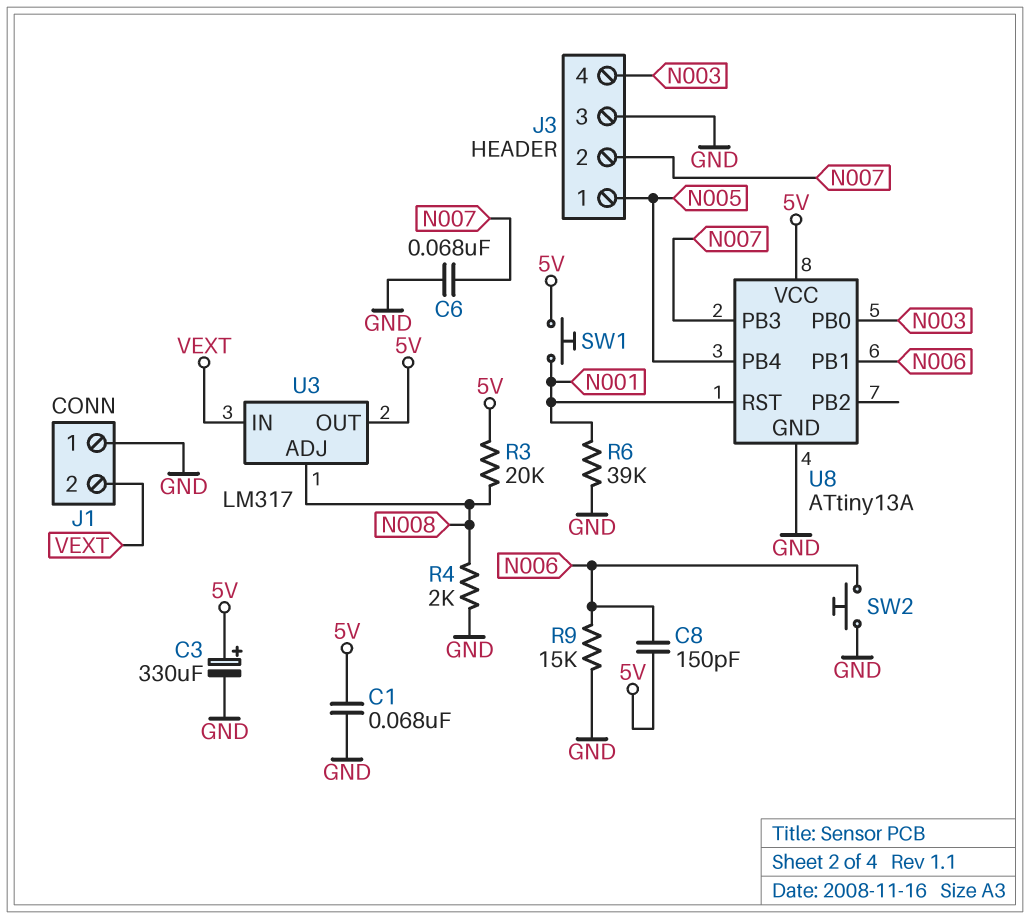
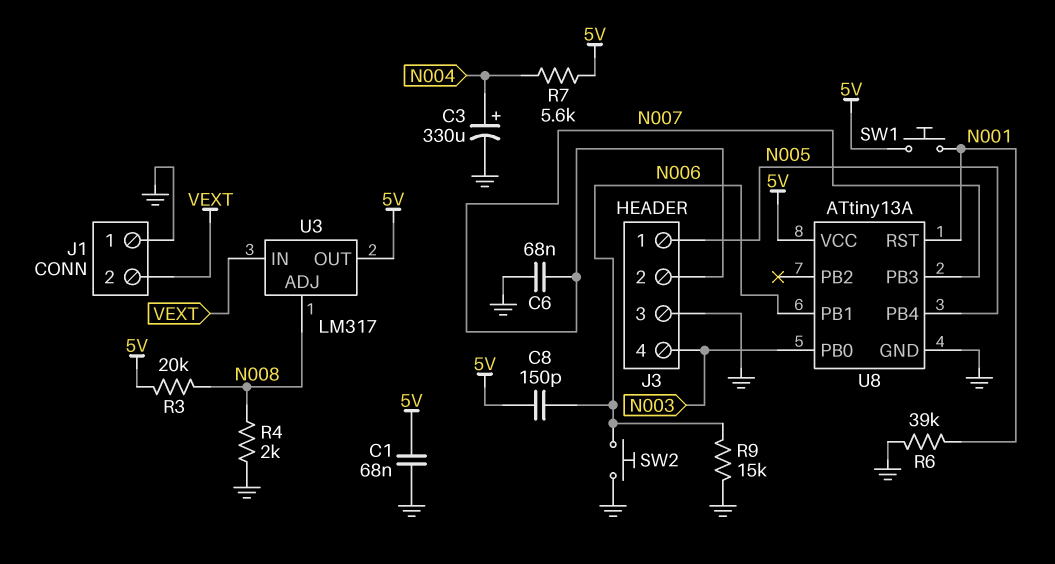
C3: 330uF (plus 5V, minus GND) -> 330uF (plus N004, minus GND)
R7: none -> 5.6k (5V, N004)

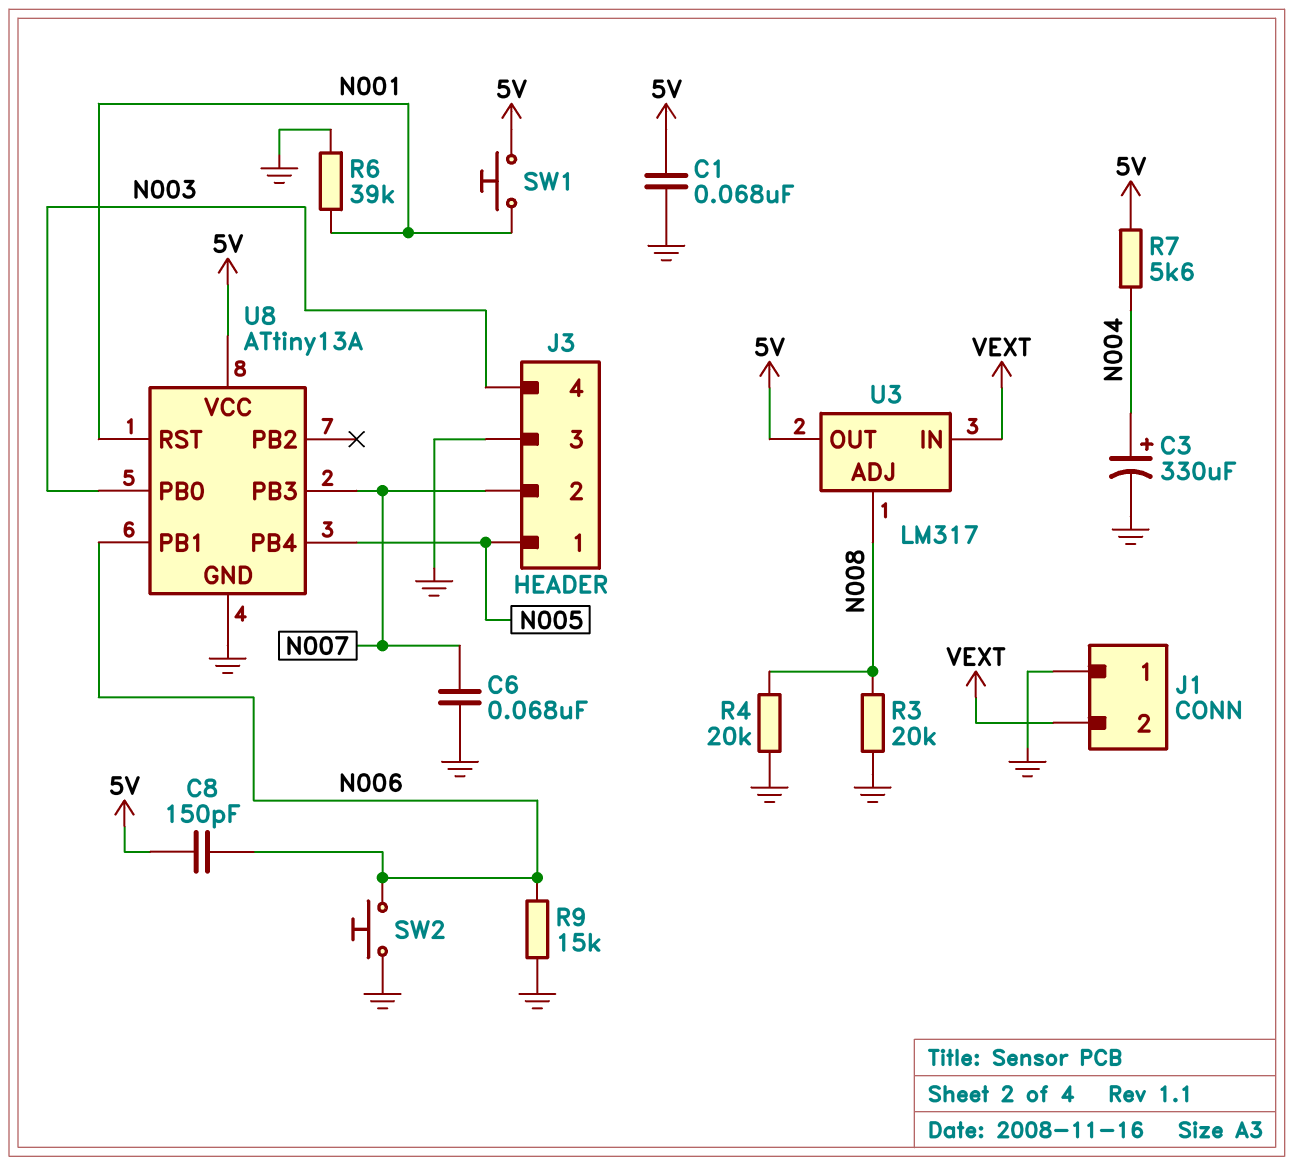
R3: 20k (5V, N008) -> 20k (GND, N008)
R4: 2k (GND, N008) -> 20k (GND, N008)

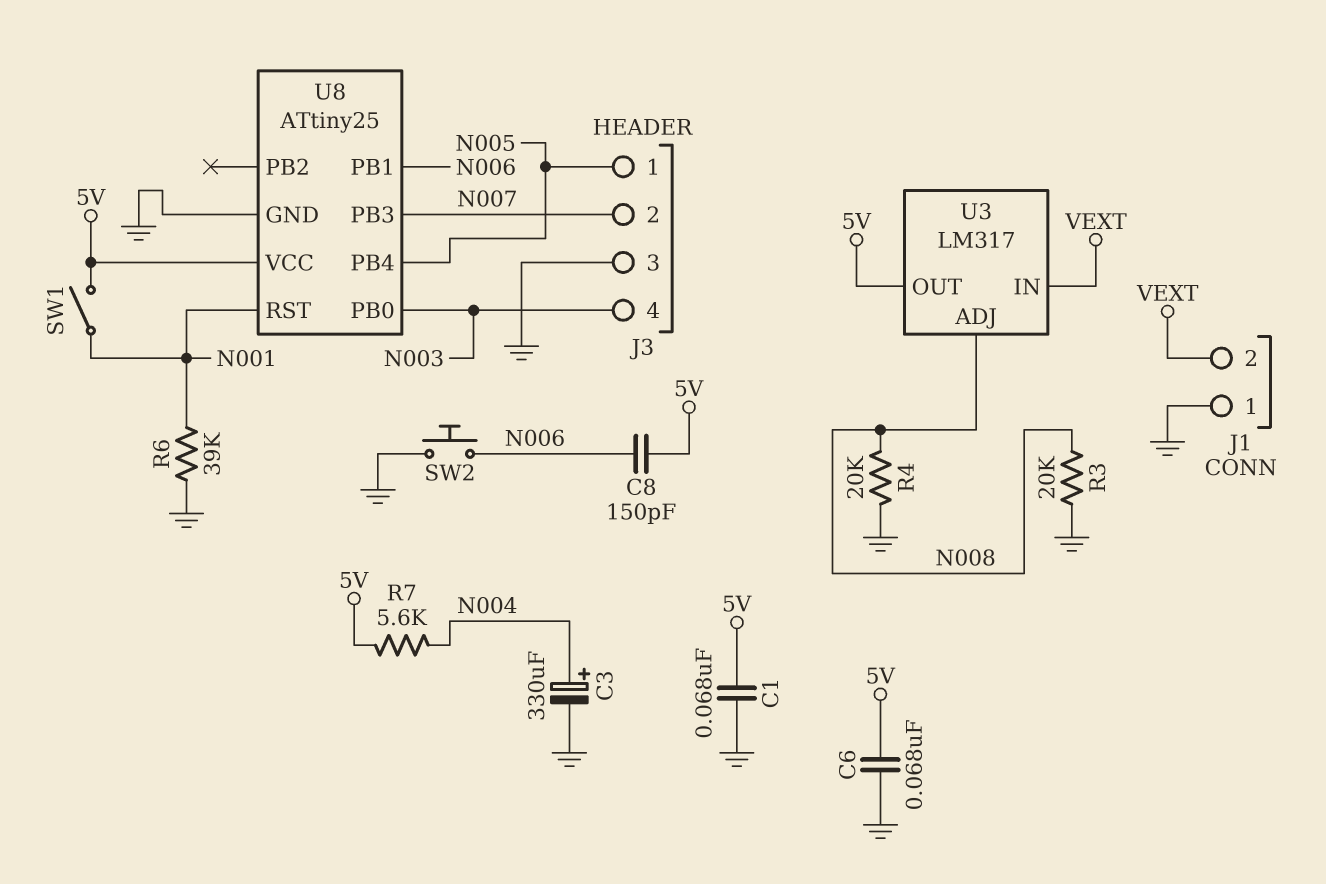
C6: 68nF (GND, N007) -> 68nF (5V, GND)
R9: 15k (GND, N006) -> none
SW1: button (5V, N001) -> switch (5V, N001)
U8: ATtiny13A -> ATtiny25

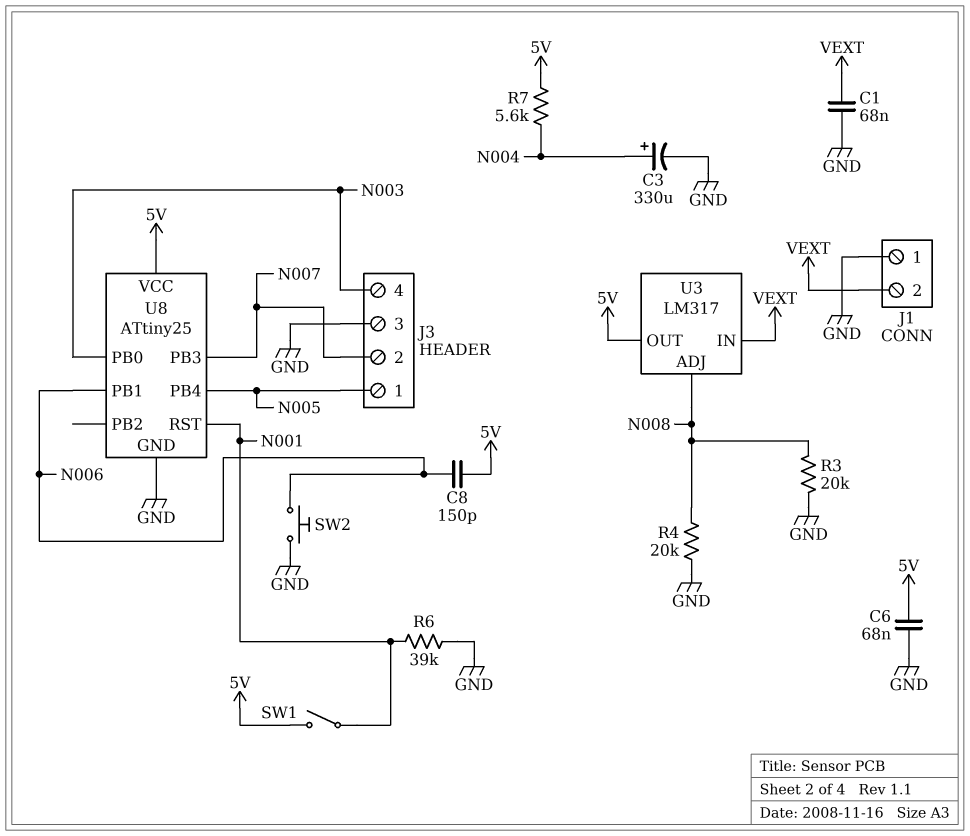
C1: 68nF (5V, GND) -> 68nF (GND, VEXT)

